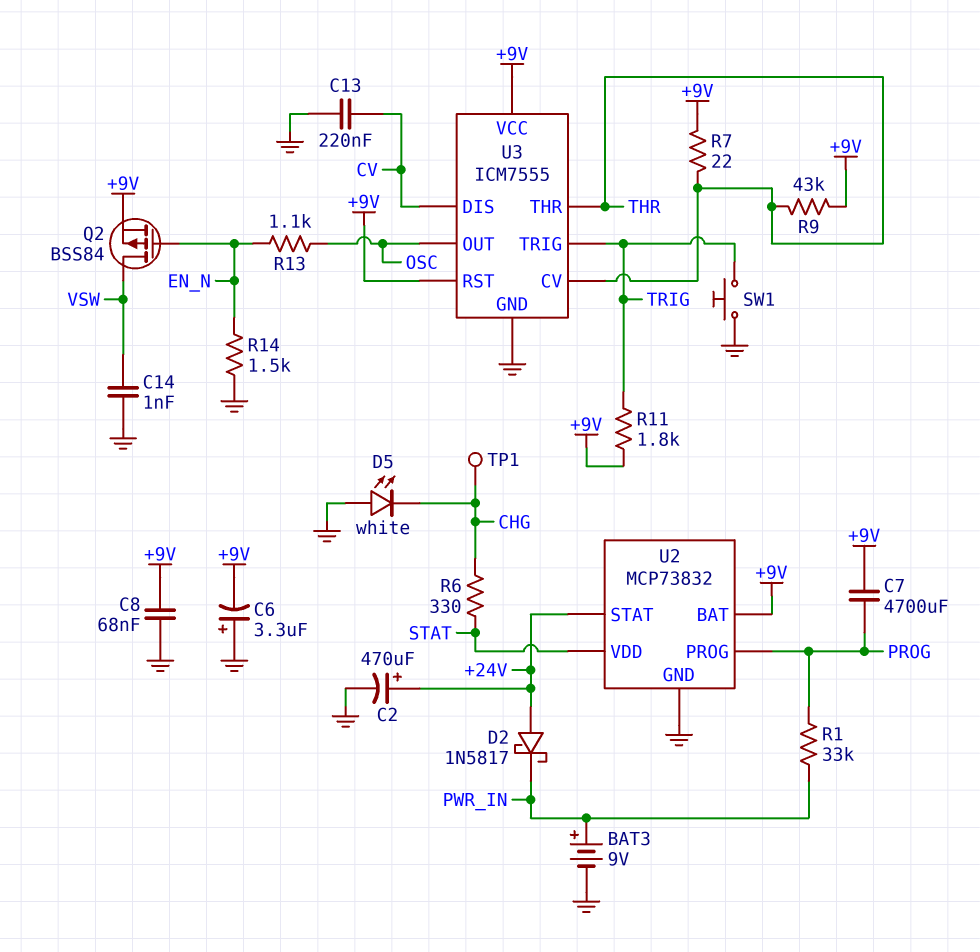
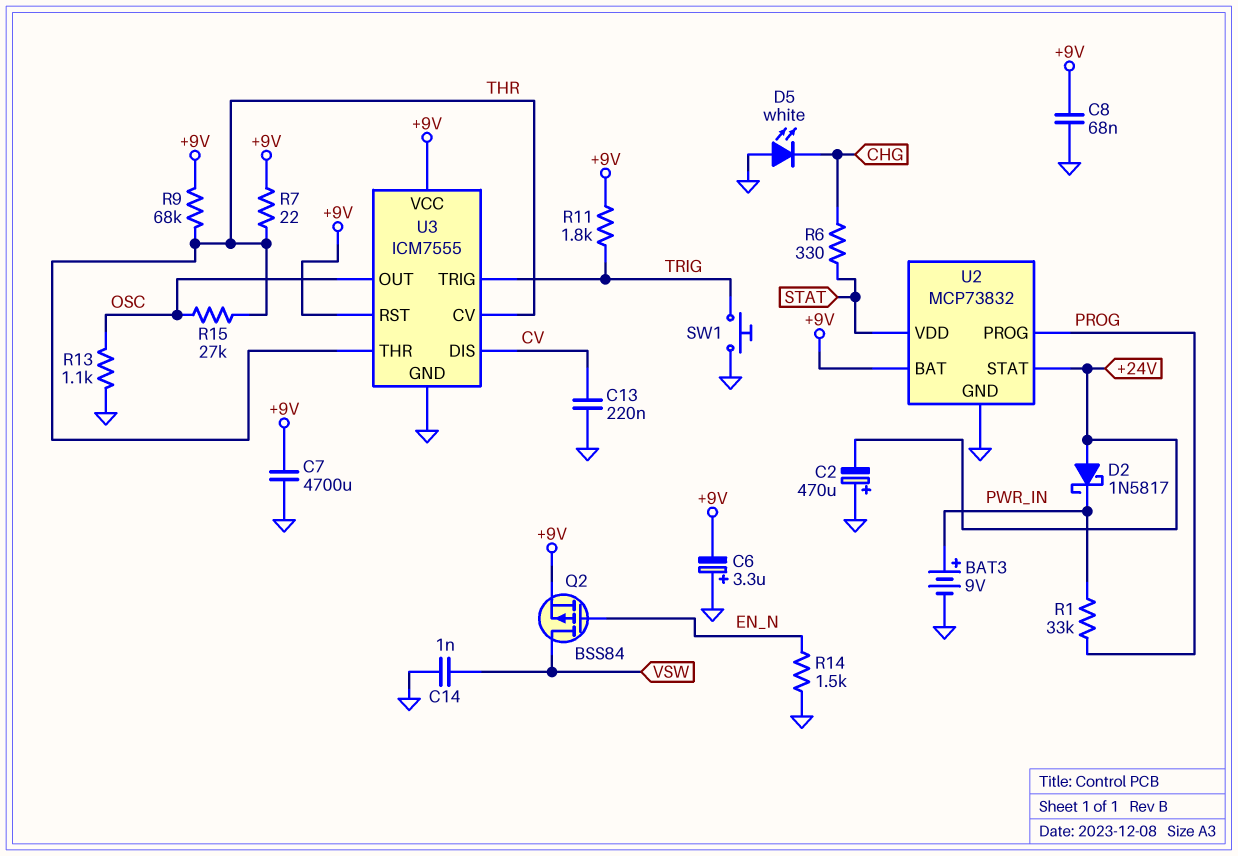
C2: 470uF (plus +24V, minus GND) -> 470uF (plus GND, minus +24V)
C7: 4700uF (+9V, PROG) -> 4700uF (+9V, GND)
R9: 43k (+9V, THR) -> 68k (+9V, THR)
R13: 1.1k (EN_N, OSC) -> 1.1k (GND, OSC)
R15: none -> 27k (OSC, THR)
TP1: test point (CHG) -> none

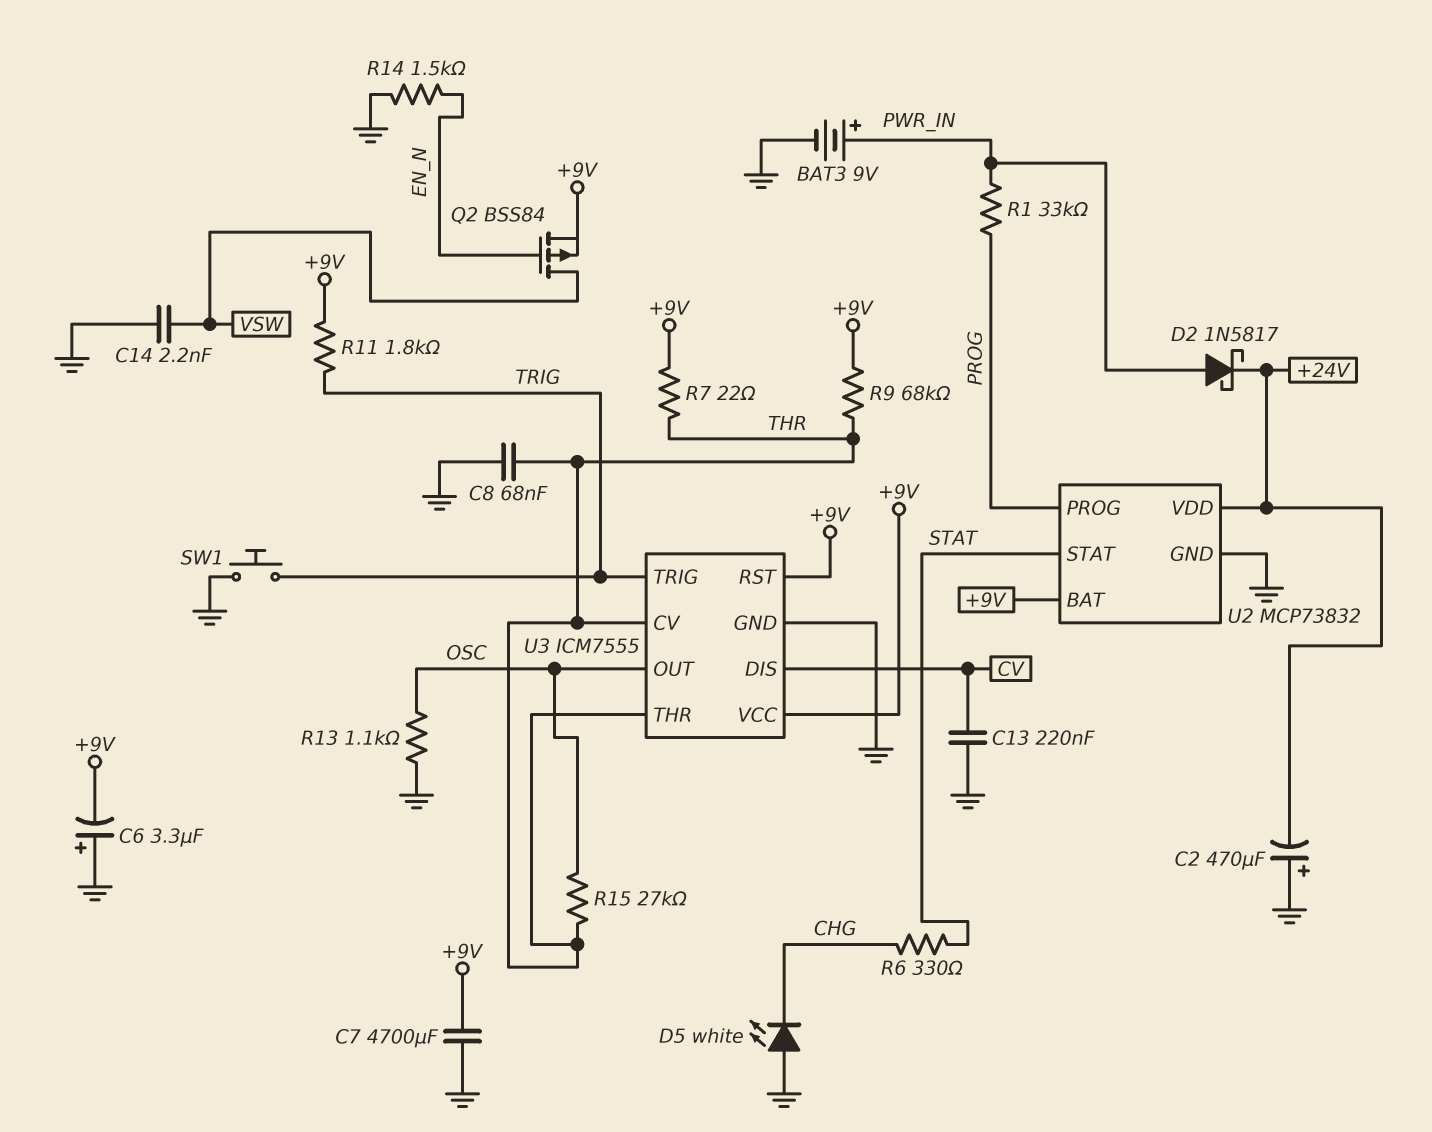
C8: 68nF (+9V, GND) -> 68nF (GND, THR)
C14: 1nF (GND, VSW) -> 2.2nF (GND, VSW)
D2: schottky 1N5817 (A +24V, K PWR_IN) -> schottky 1N5817 (A PWR_IN, K +24V)
U2 pin STAT: +24V -> STAT
U2 pin VDD: STAT -> +24V

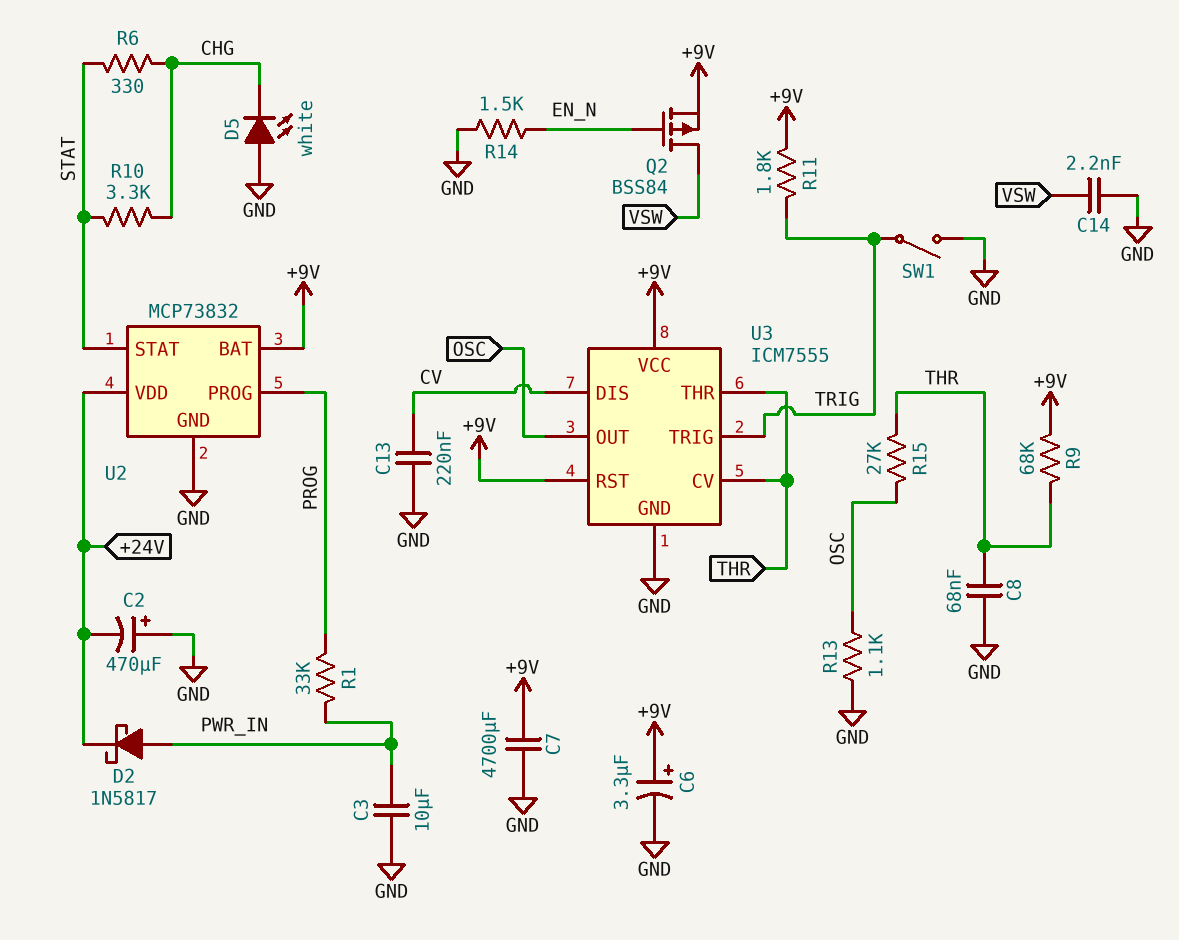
BAT3: 9V (plus PWR_IN, minus GND) -> none
C3: none -> 10uF (GND, PWR_IN)
C6: 3.3uF (plus GND, minus +9V) -> 3.3uF (plus +9V, minus GND)
R7: 22 (+9V, THR) -> none
R10: none -> 3.3k (CHG, STAT)
SW1: button (GND, TRIG) -> switch (GND, TRIG)

